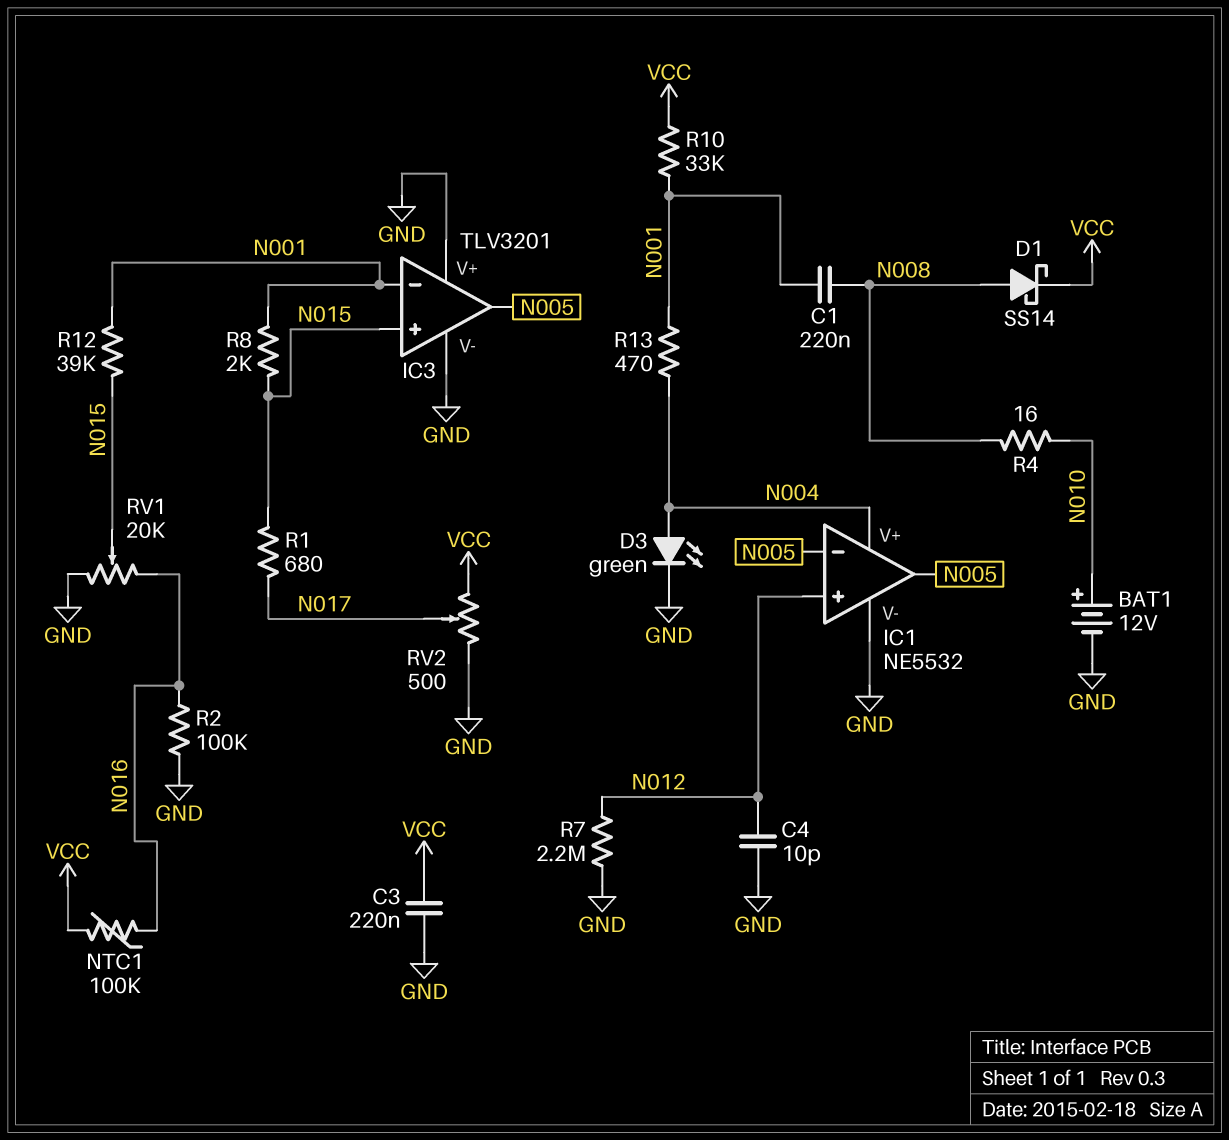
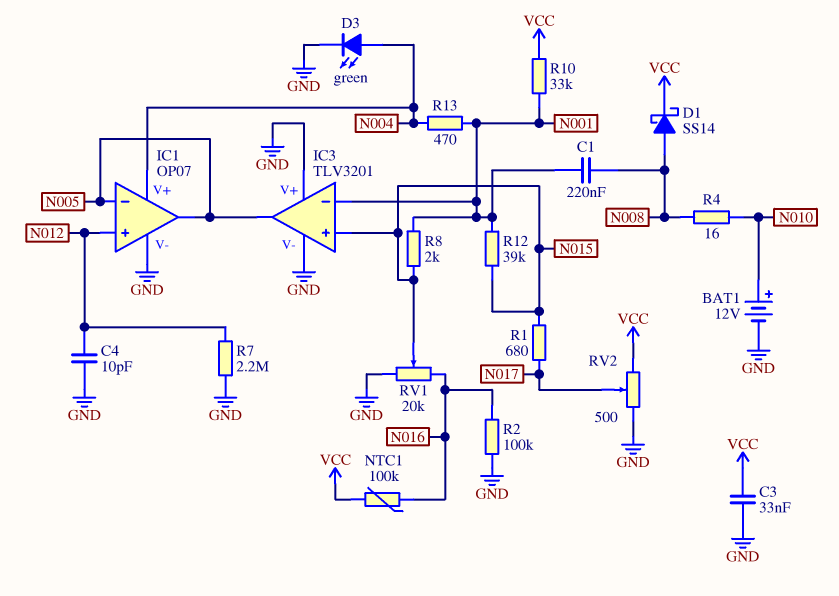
C3: 220nF (GND, VCC) -> 33nF (GND, VCC)
IC1: NE5532 -> OP07

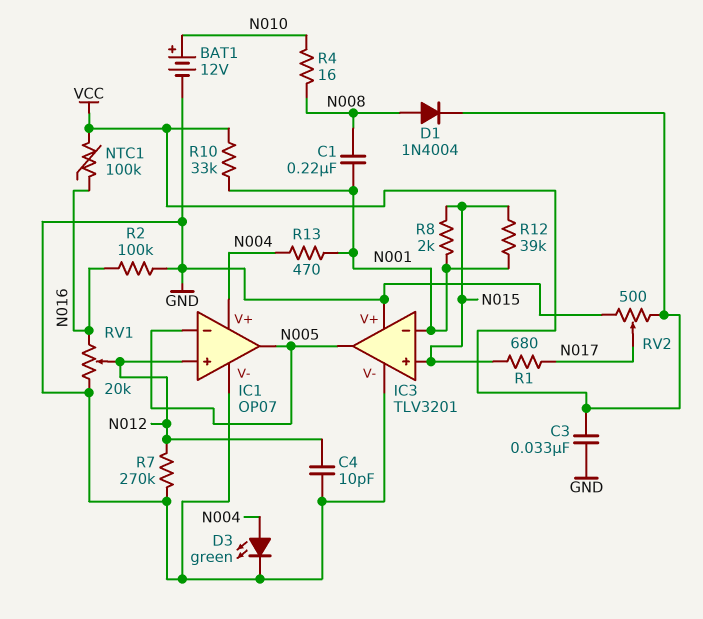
D1: schottky SS14 (A N008, K VCC) -> diode 1N4004 (A N008, K VCC)
R7: 2.2M (GND, N012) -> 270k (GND, N012)
RV1: 20k (GND, N016, wiper N015) -> 20k (GND, N016, wiper N012)

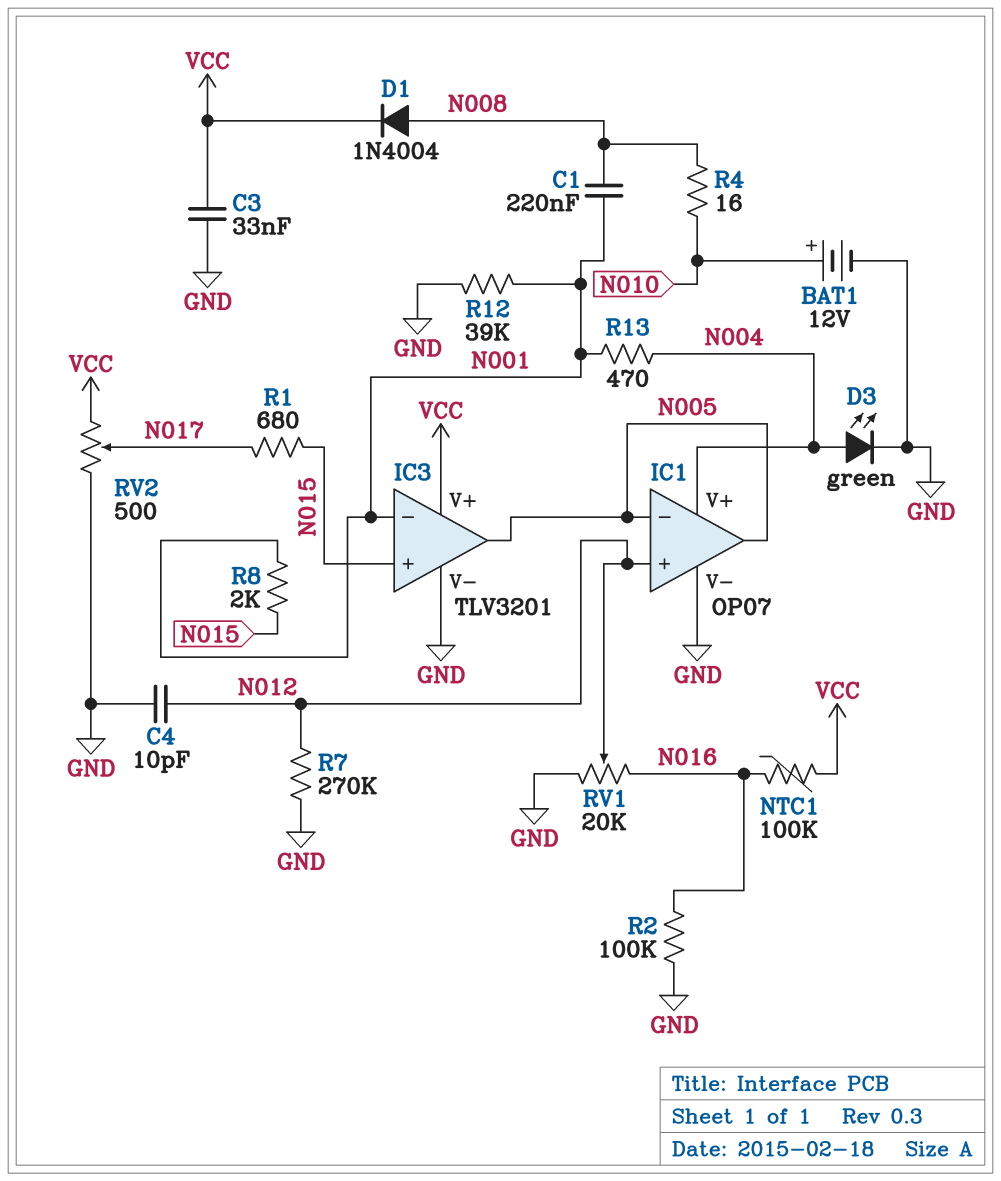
IC3 pin V+: GND -> VCC
R10: 33k (N001, VCC) -> none
R12: 39k (N001, N015) -> 39k (GND, N001)

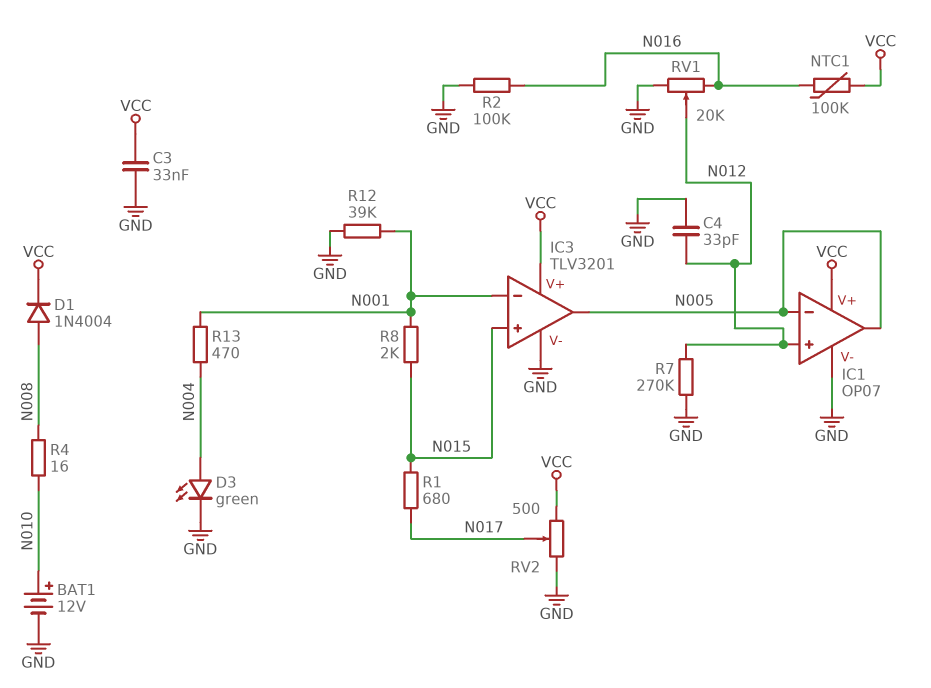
C1: 220nF (N001, N008) -> none
C4: 10pF (GND, N012) -> 33pF (GND, N012)
IC1 pin V+: N004 -> VCC

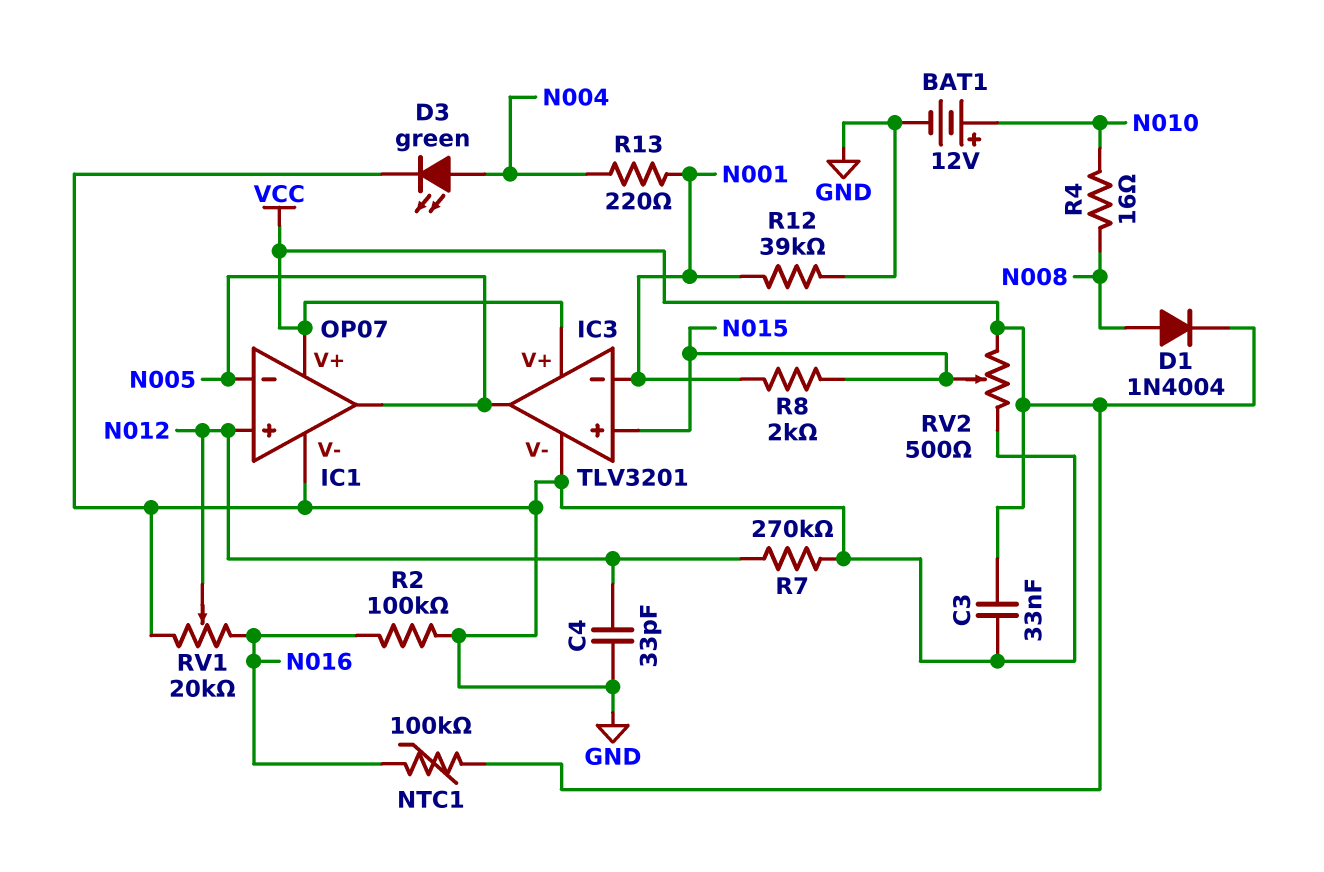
R1: 680 (N015, N017) -> none
R13: 470 (N001, N004) -> 220 (N001, N004)
RV2: 500 (GND, VCC, wiper N017) -> 500 (GND, VCC, wiper N015)

